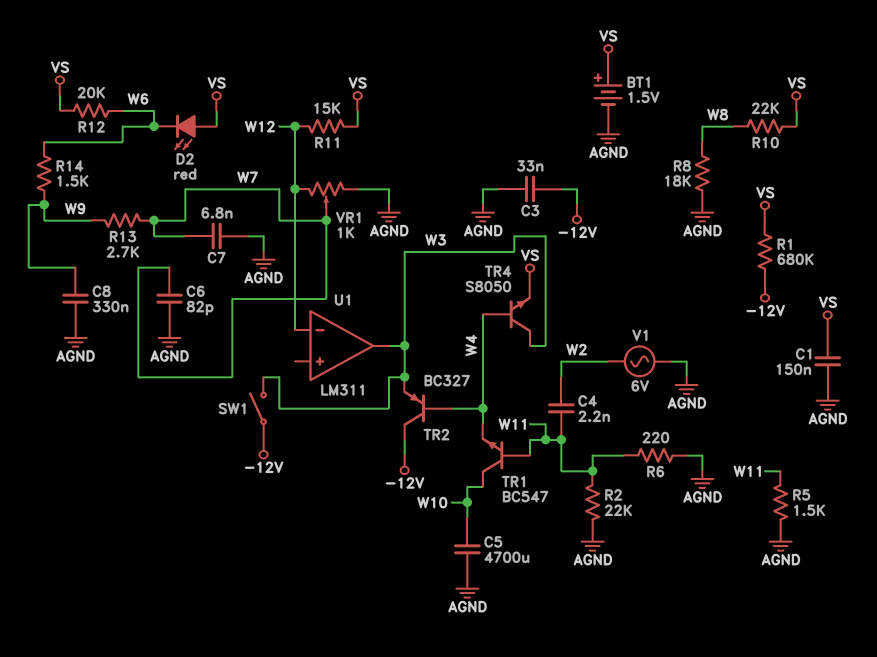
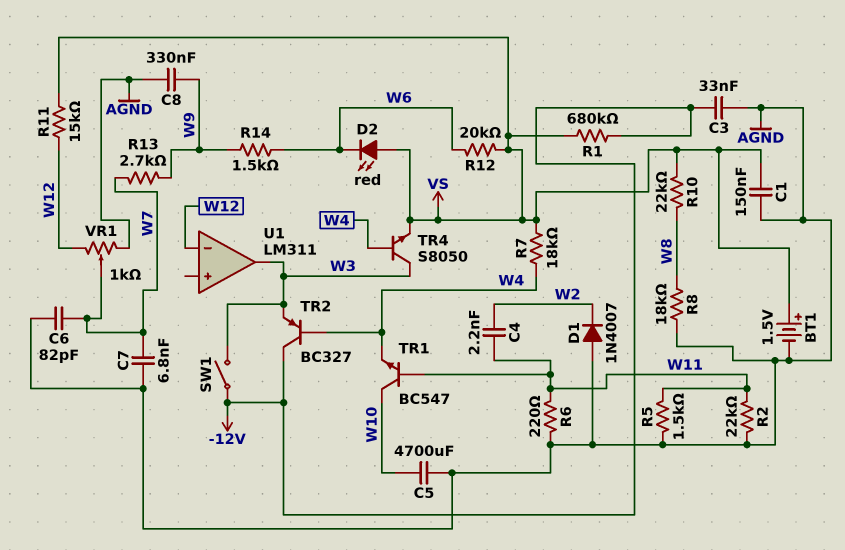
D1: none -> diode 1N4007 (A AGND, K W2)
R7: none -> 18k (VS, W4)
V1: AC 6V (AGND, W2) -> none

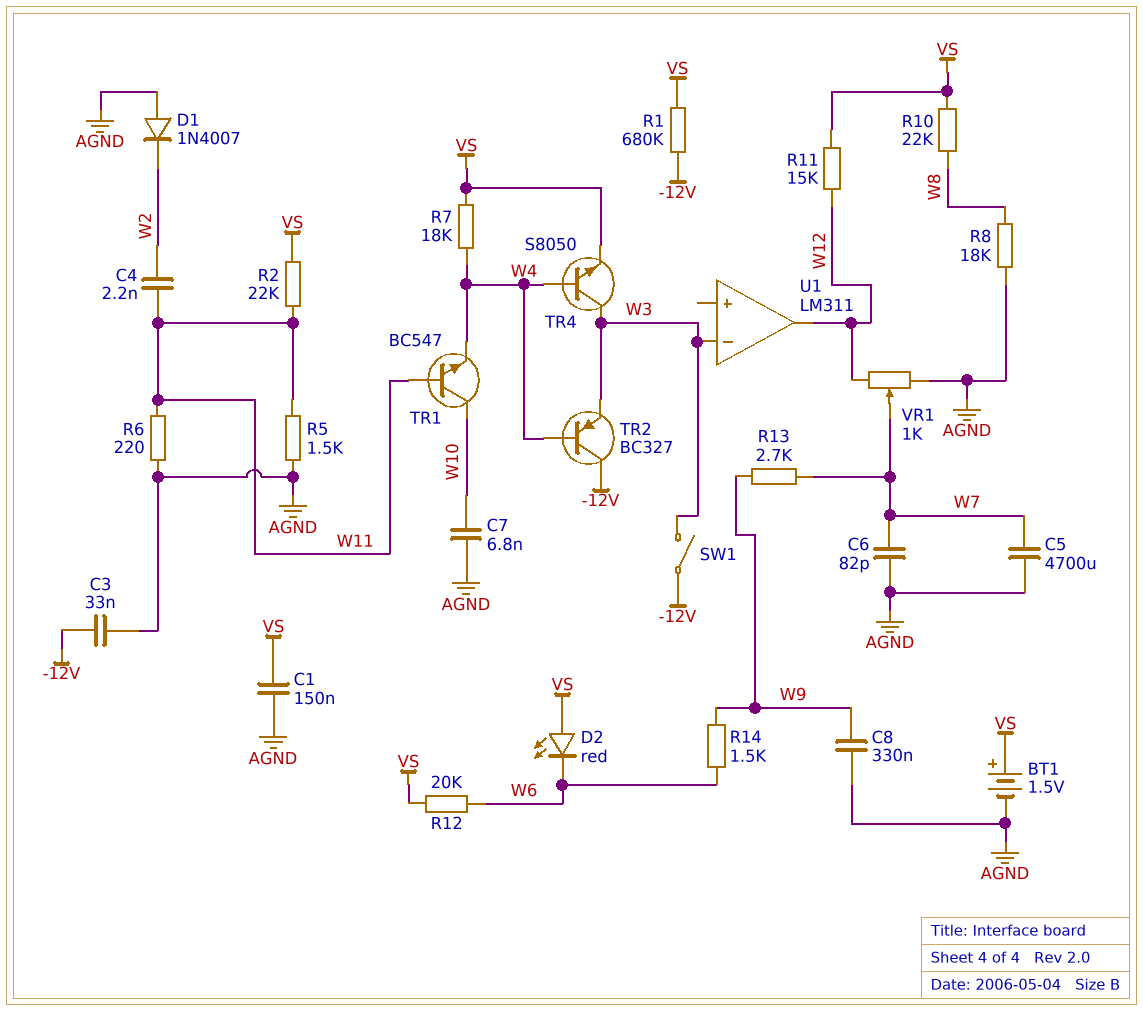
C5: 4700uF (AGND, W10) -> 4700uF (AGND, W7)
C7: 6.8nF (AGND, W7) -> 6.8nF (AGND, W10)
R2: 22k (AGND, W11) -> 22k (VS, W11)
U1 pin in-: W12 -> W3
U1 pin out: W3 -> W12

